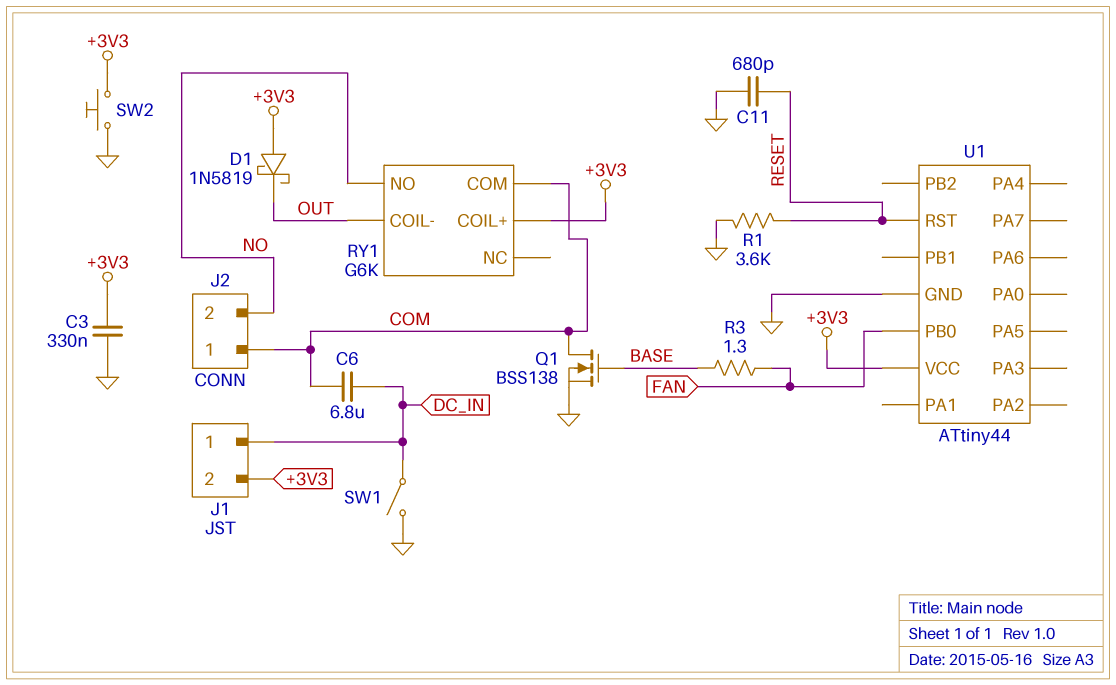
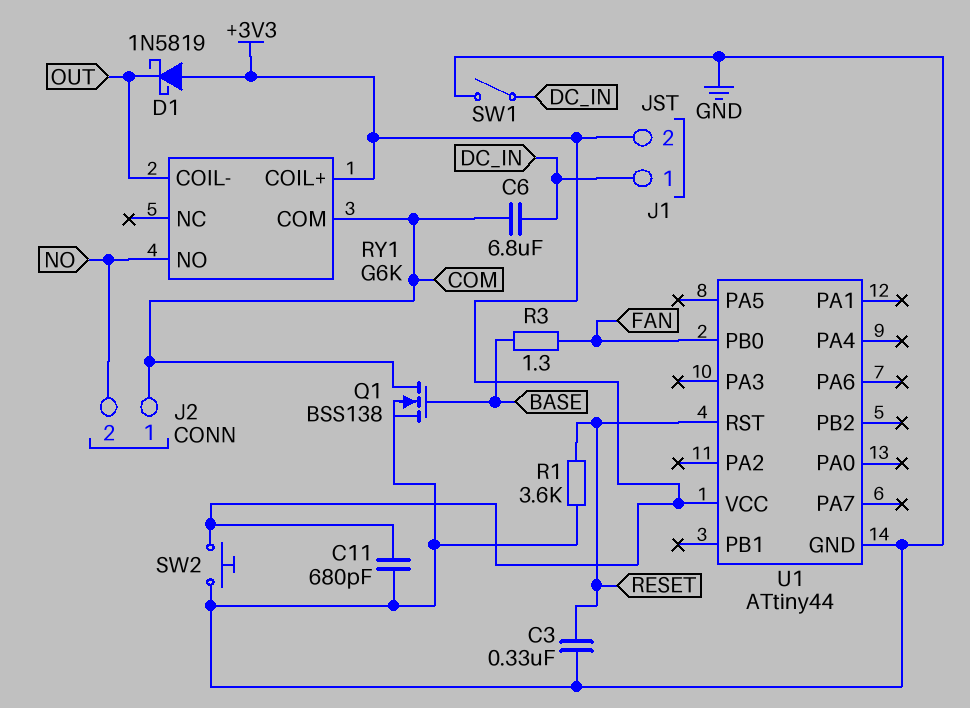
C3: 330nF (+3V3, GND) -> 330nF (GND, RESET)
C11: 680pF (GND, RESET) -> 680pF (+3V3, GND)

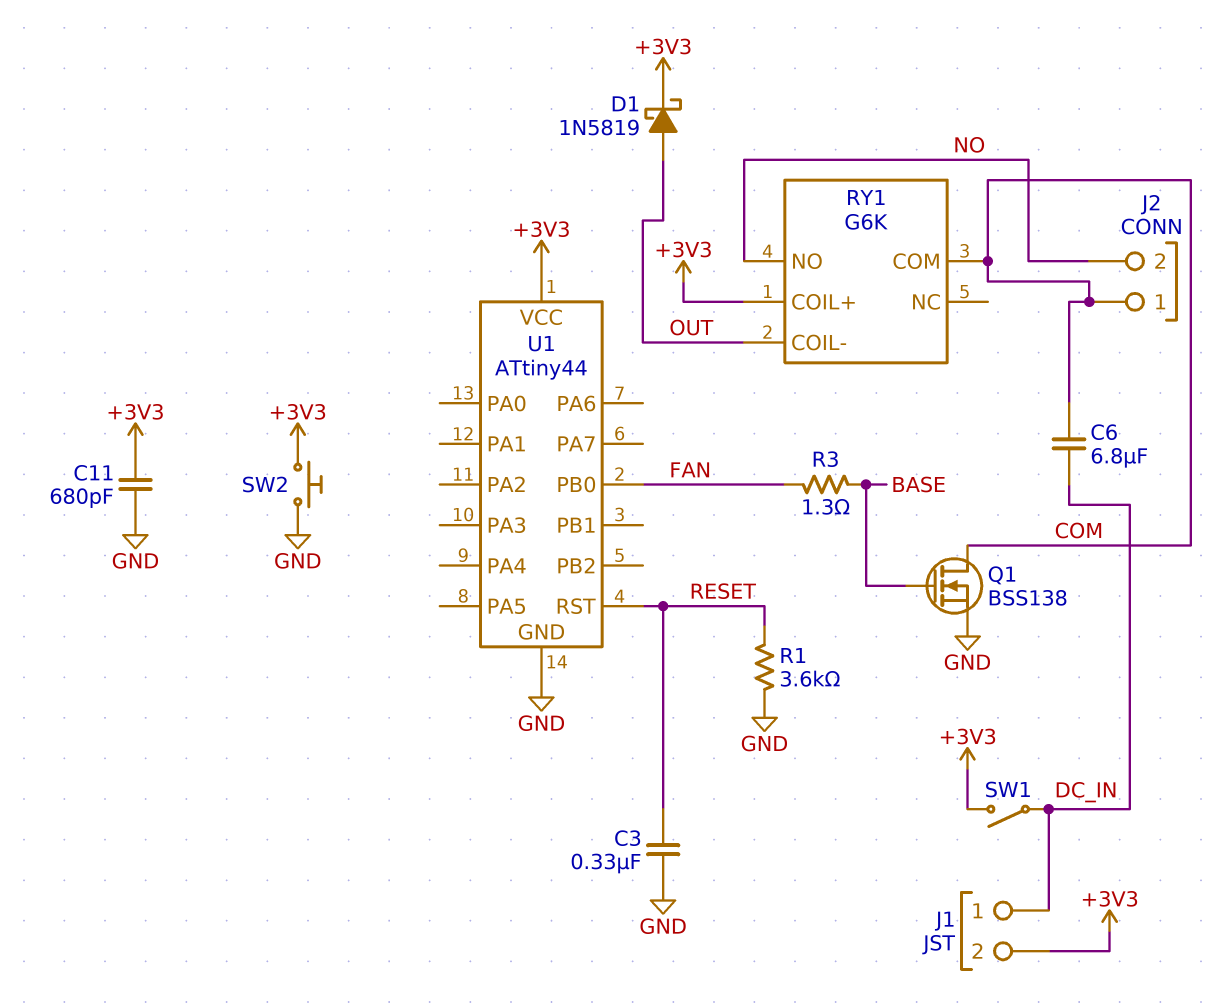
D1: schottky 1N5819 (A +3V3, K OUT) -> schottky 1N5819 (A OUT, K +3V3)
SW1: switch (DC_IN, GND) -> switch (+3V3, DC_IN)

